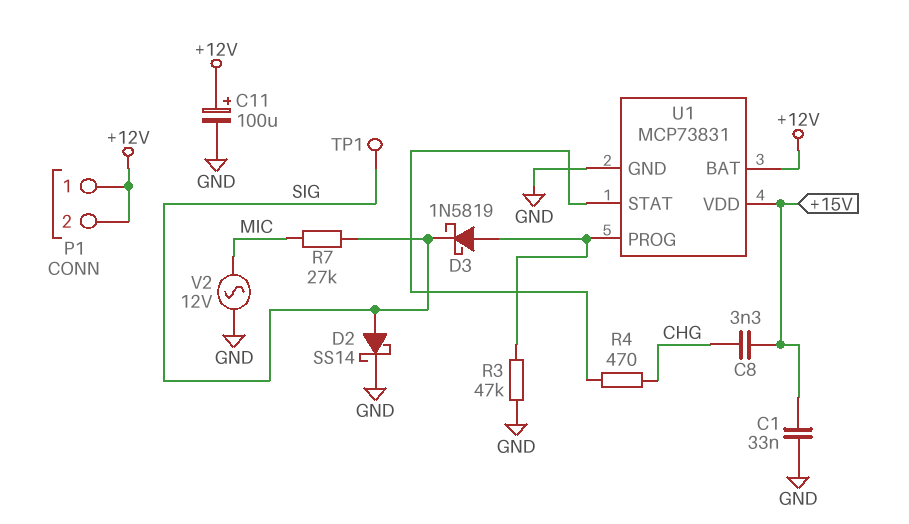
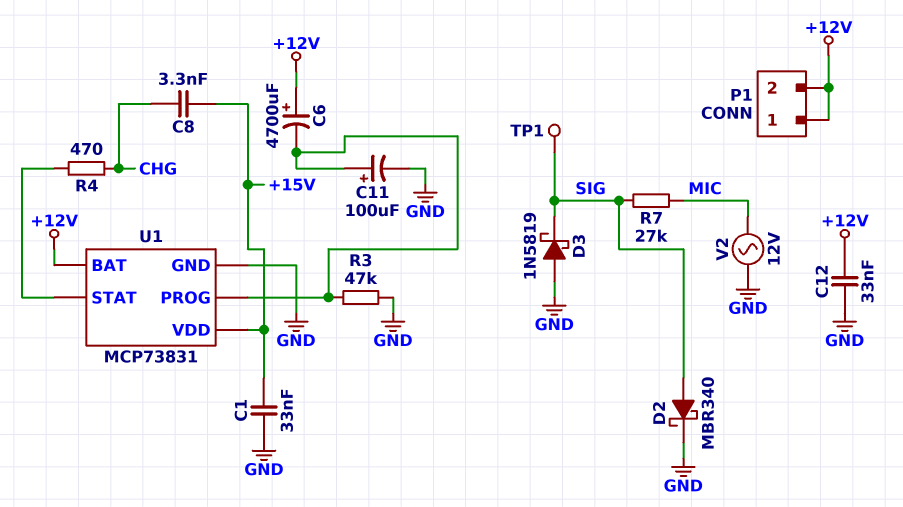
C6: none -> 4700uF (plus +12V, minus U1/PROG)
C11: 100uF (plus +12V, minus GND) -> 100uF (plus U1/PROG, minus GND)
C12: none -> 33nF (+12V, GND)
D2: schottky SS14 (A SIG, K GND) -> schottky MBR340 (A SIG, K GND)
D3: schottky 1N5819 (A U1/PROG, K SIG) -> schottky 1N5819 (A GND, K SIG)

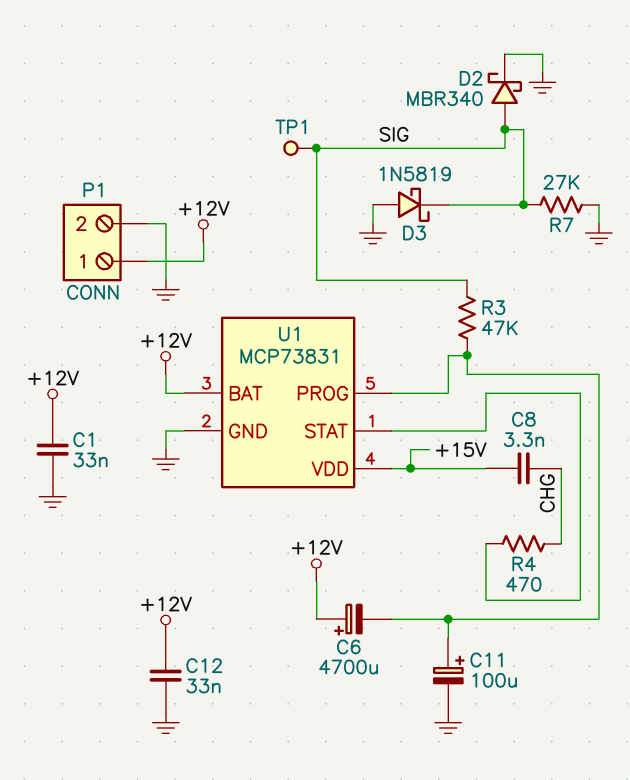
C1: 33nF (+15V, GND) -> 33nF (+12V, GND)
P1 pin 2: +12V -> GND
R3: 47k (GND, U1/PROG) -> 47k (SIG, U1/PROG)
R7: 27k (MIC, SIG) -> 27k (GND, SIG)
V2: AC 12V (GND, MIC) -> none

